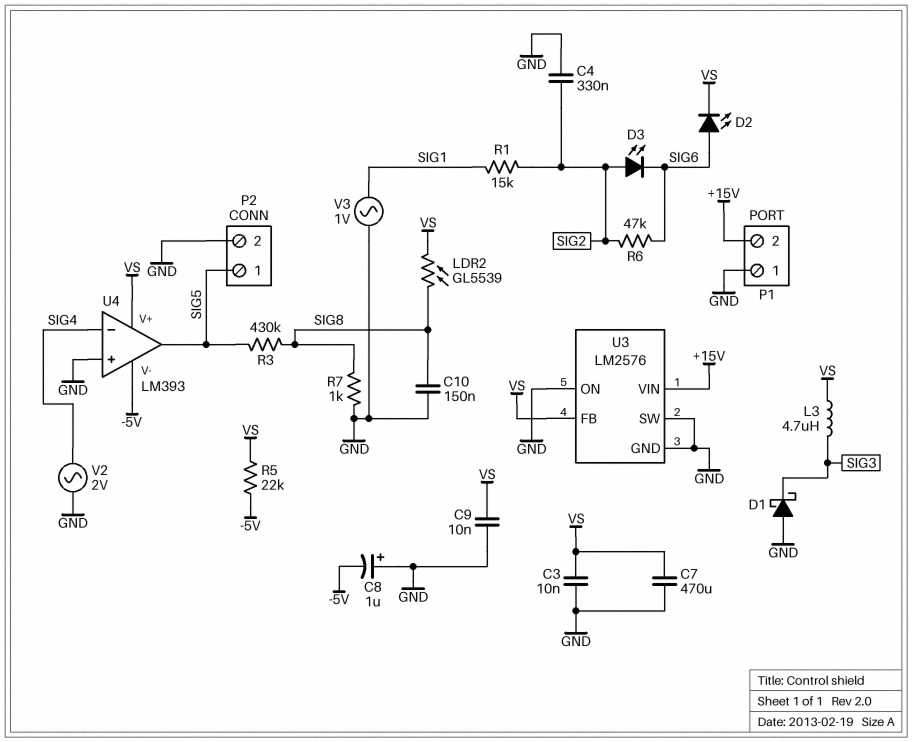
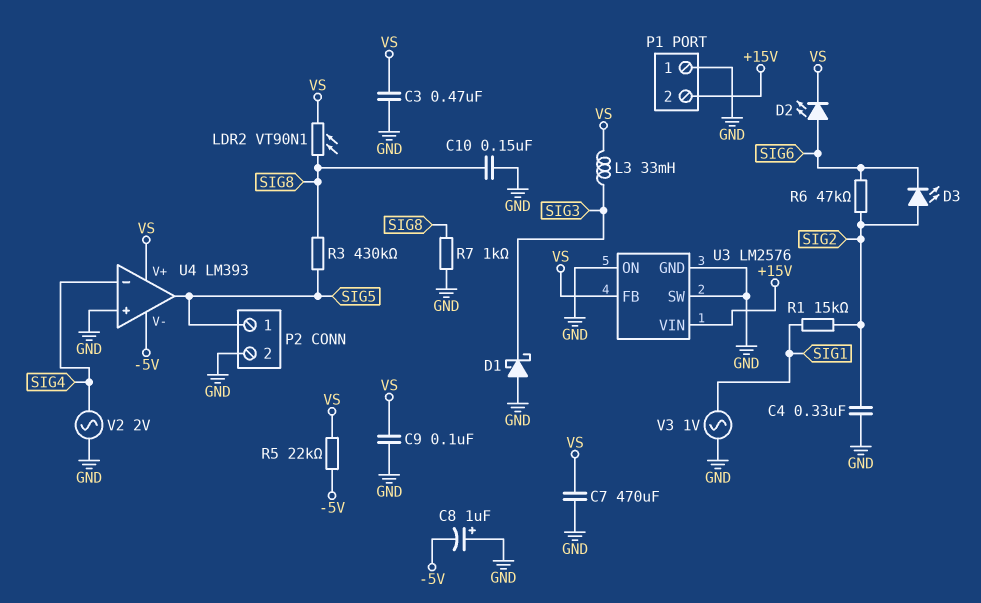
C3: 10nF (GND, VS) -> 470nF (GND, VS)
C9: 10nF (GND, VS) -> 100nF (GND, VS)
L3: 4.7uH (SIG3, VS) -> 33mH (SIG3, VS)
LDR2: GL5539 (SIG8, VS) -> VT90N1 (SIG8, VS)

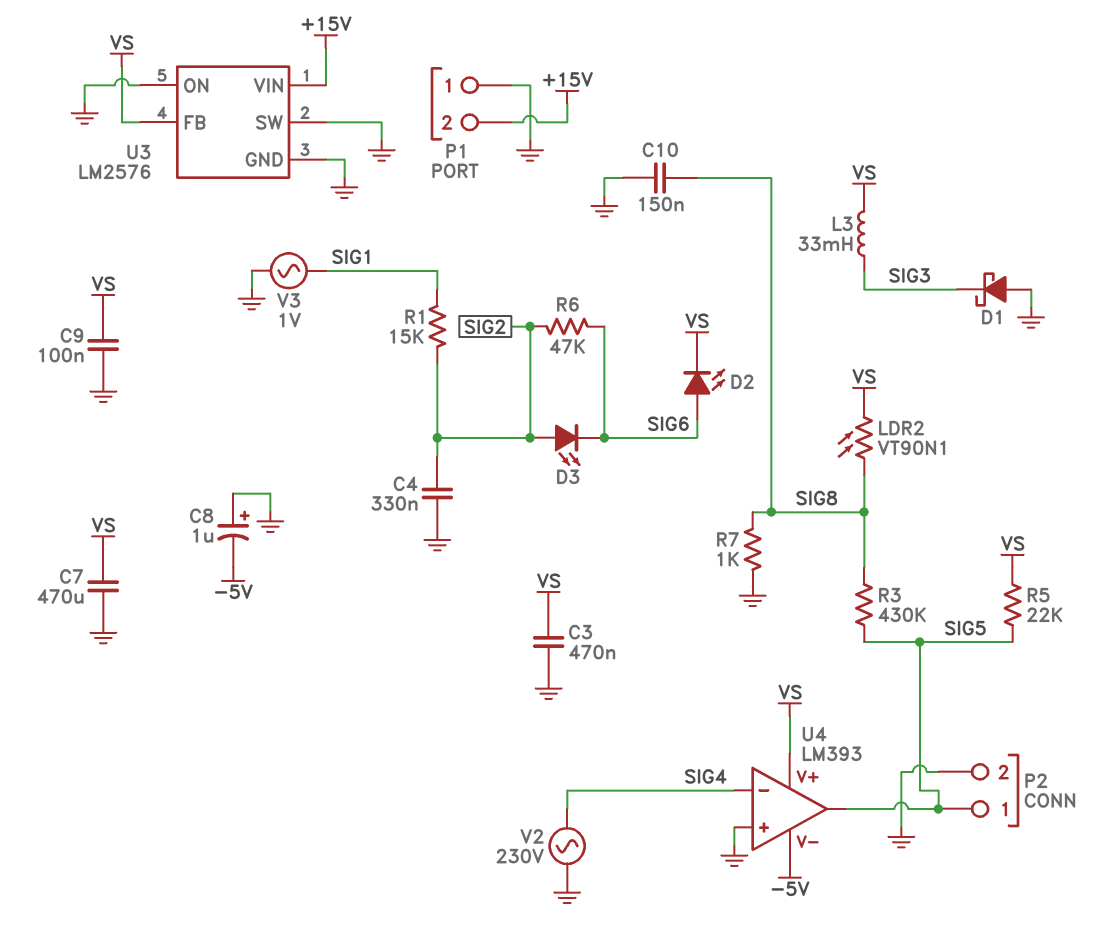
R5: 22k (-5V, VS) -> 22k (SIG5, VS)
V2: AC 2V (GND, SIG4) -> AC 230V (GND, SIG4)

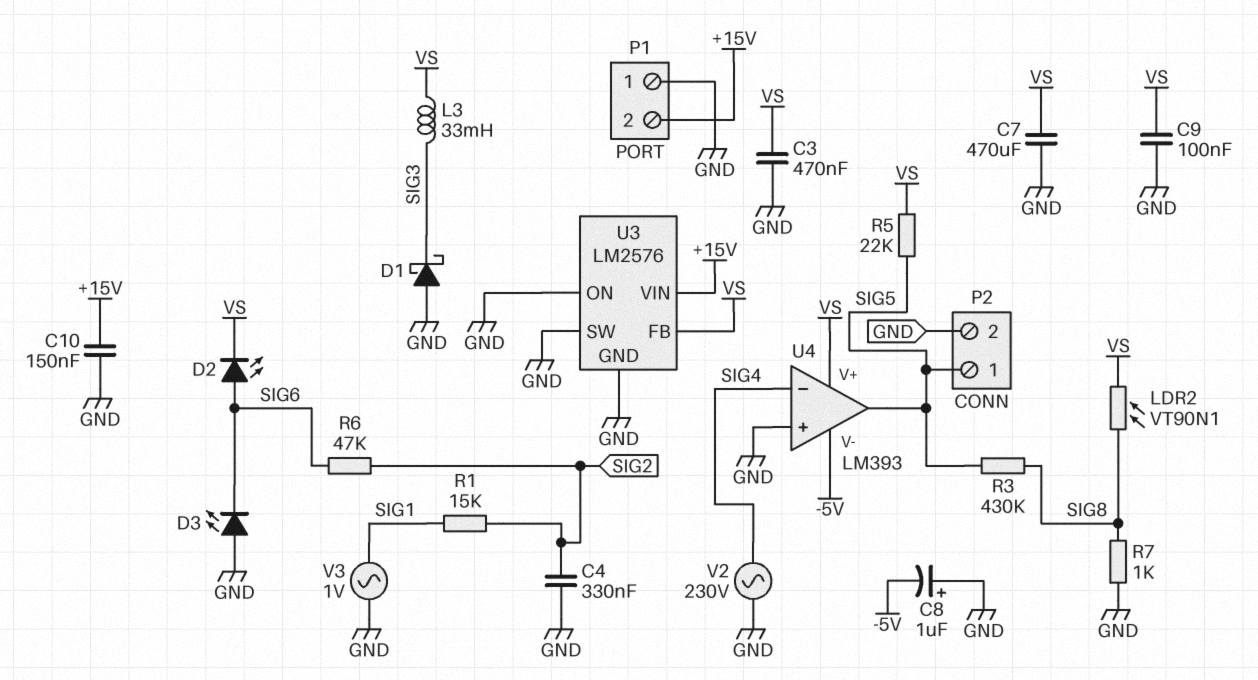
C10: 150nF (GND, SIG8) -> 150nF (+15V, GND)
D3: LED (A SIG2, K SIG6) -> LED (A GND, K SIG6)

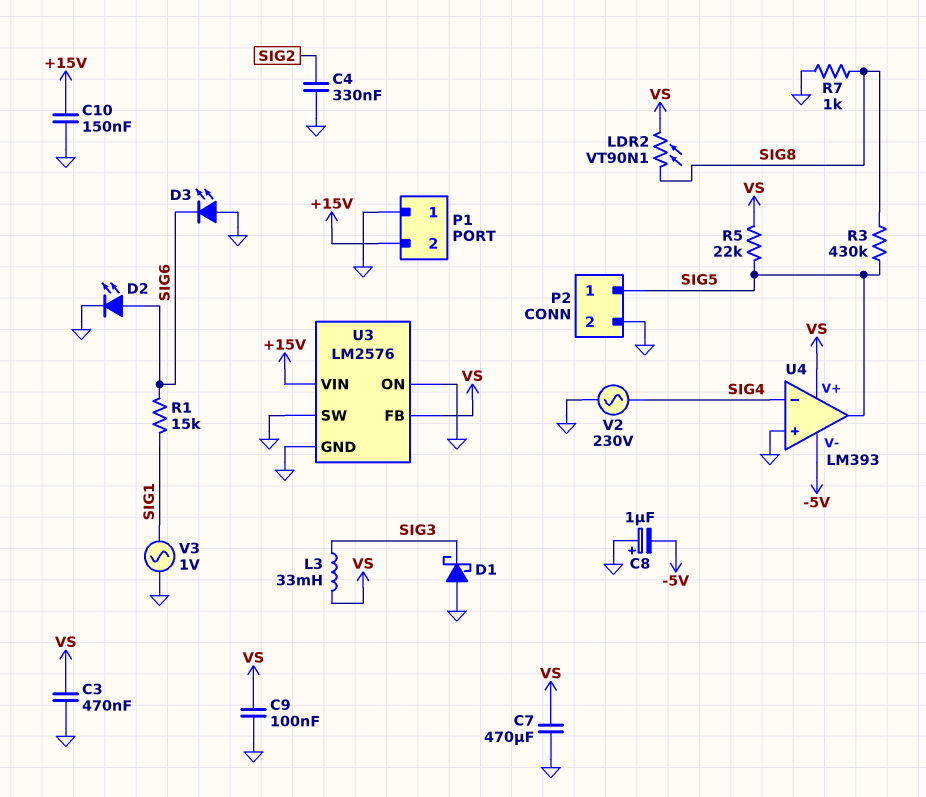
D2: LED (A SIG6, K VS) -> LED (A SIG6, K GND)
R1: 15k (SIG1, SIG2) -> 15k (SIG1, SIG6)
R6: 47k (SIG2, SIG6) -> none

